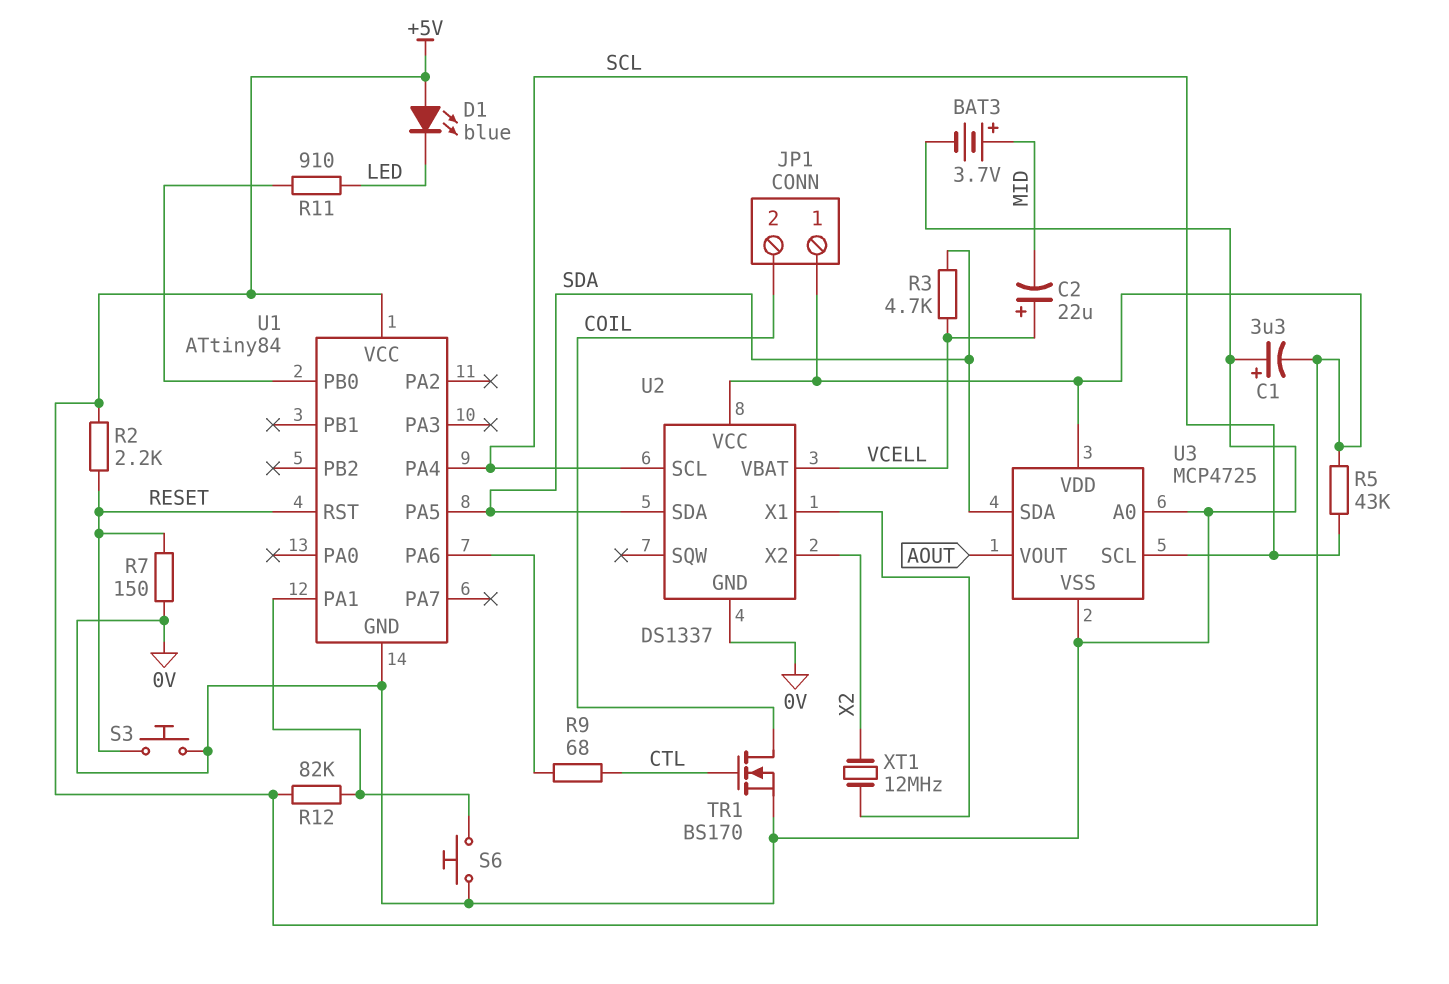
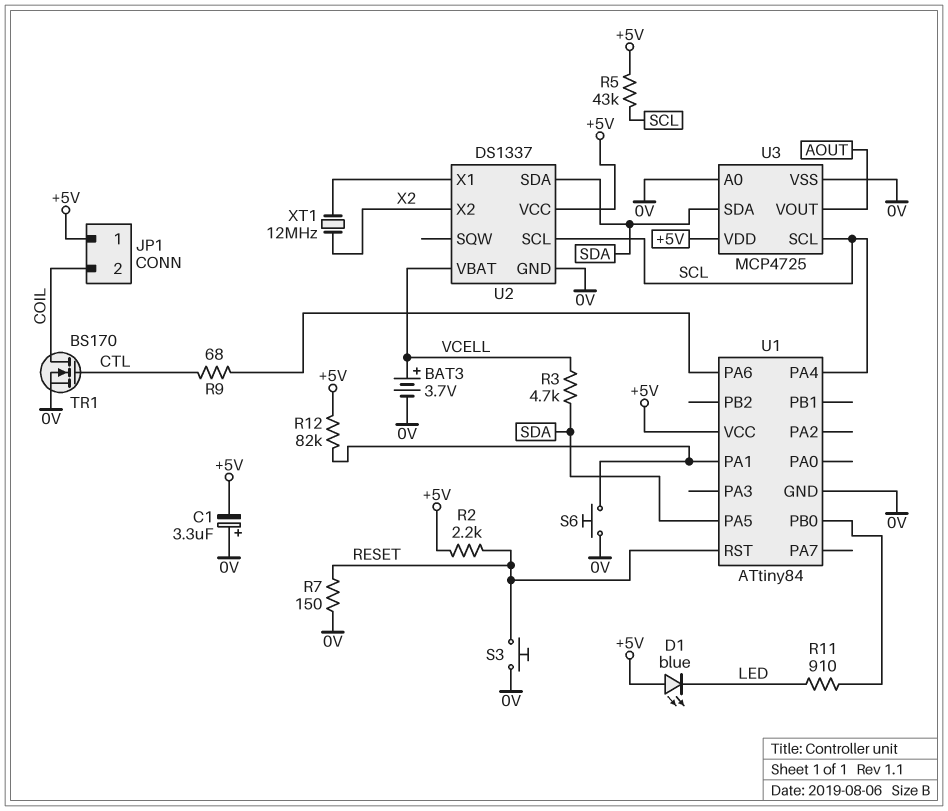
BAT3: 3.7V (plus MID, minus 0V) -> 3.7V (plus VCELL, minus 0V)
C2: 22uF (plus VCELL, minus MID) -> none

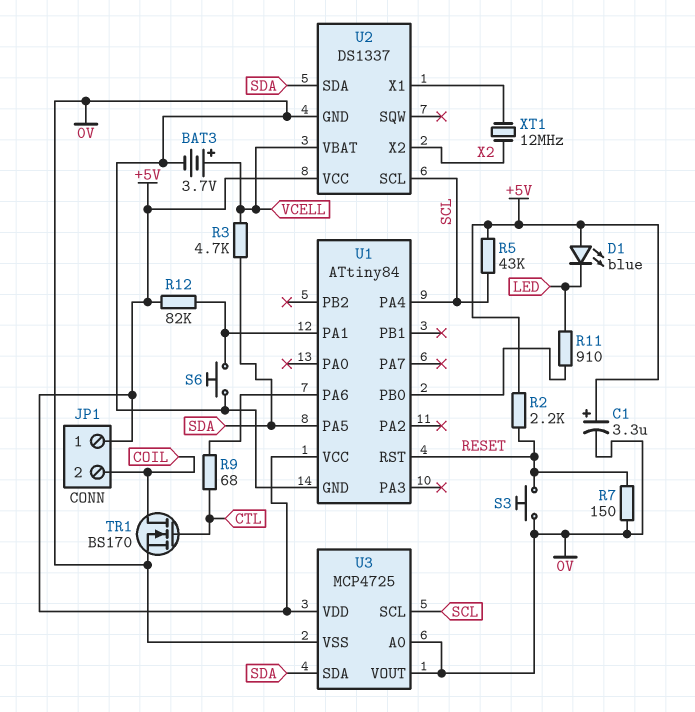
C1: 3.3uF (plus 0V, minus +5V) -> 3.3uF (plus +5V, minus 0V)
U3 pin VOUT: AOUT -> 0V

